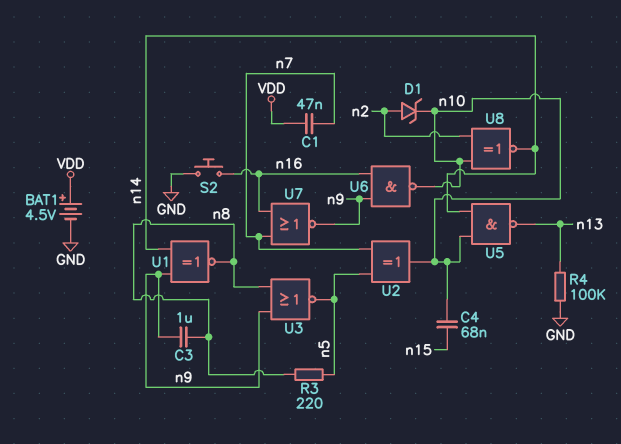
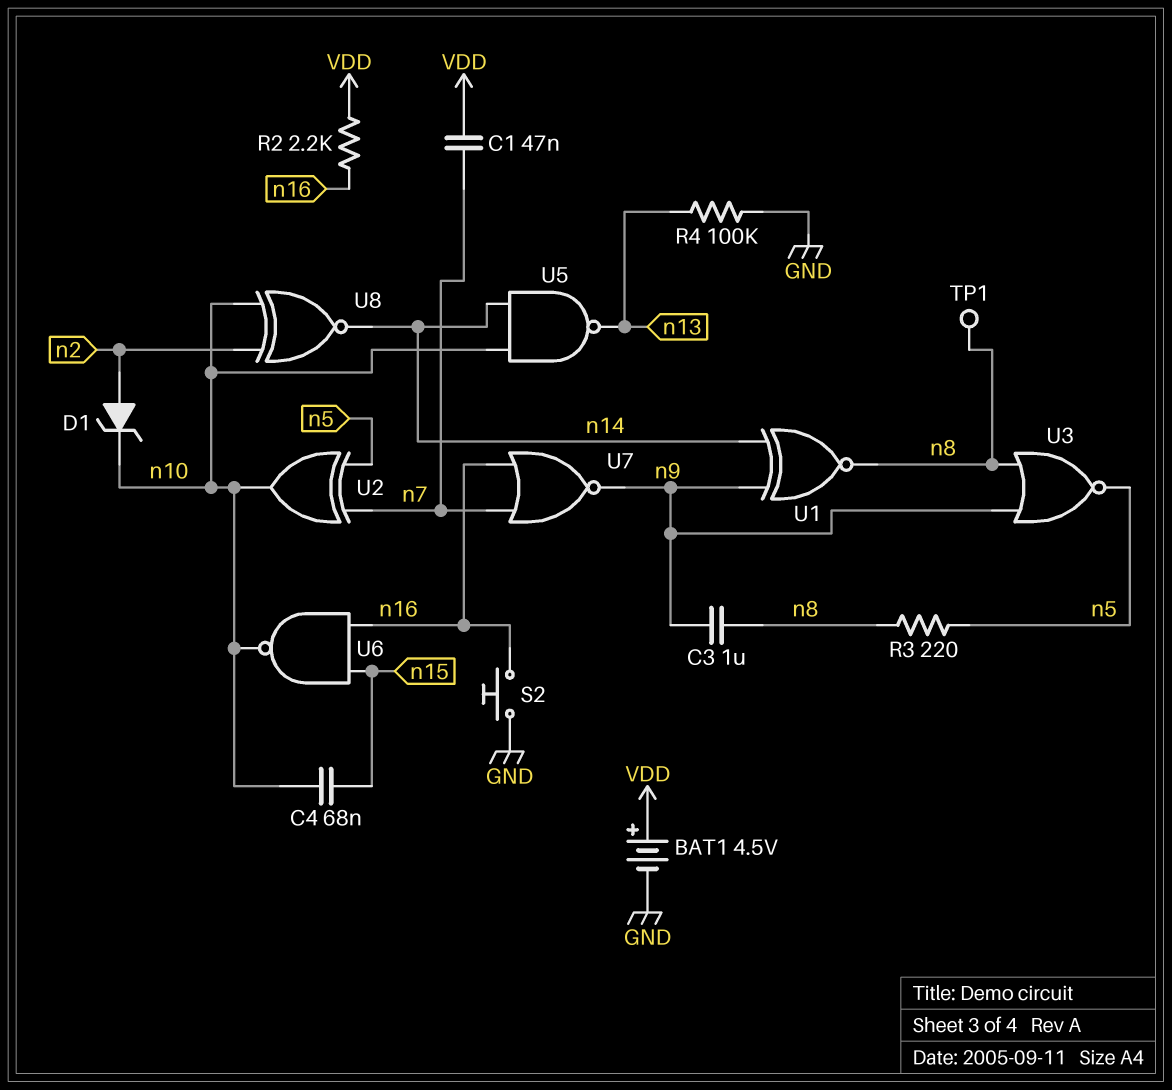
R2: none -> 2.2k (VDD, n16)
TP1: none -> test point (n8)
U6: NAND (in n9, in n16, out n10) -> NAND (in n15, in n16, out n10)

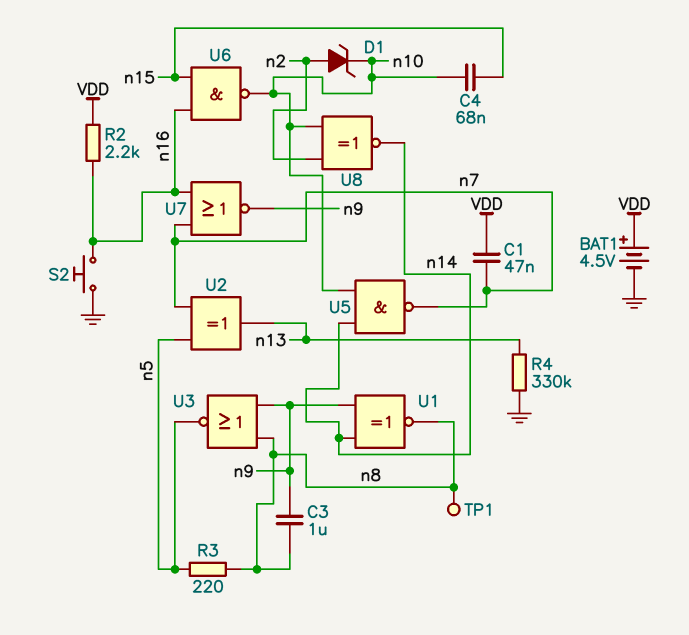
R4: 100k (GND, n13) -> 330k (GND, n13)
U2: XOR (in n5, in n7, out n10) -> XOR (in n5, in n7, out n13)
U5: NAND (in n10, in n14, out n13) -> NAND (in n10, in n14, out n7)

